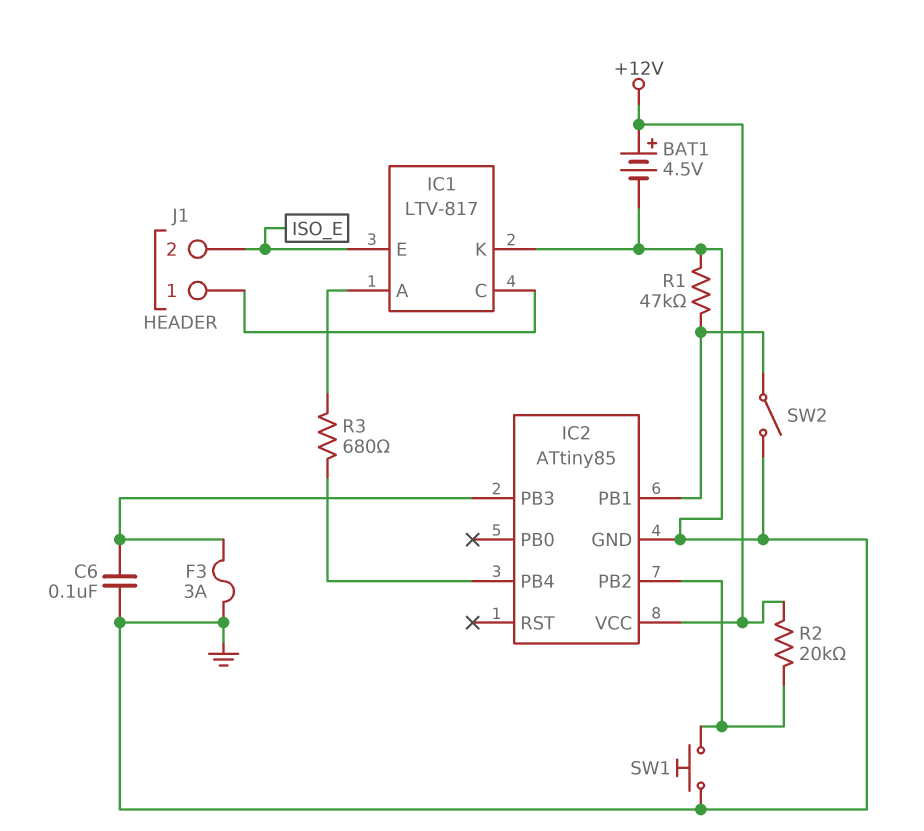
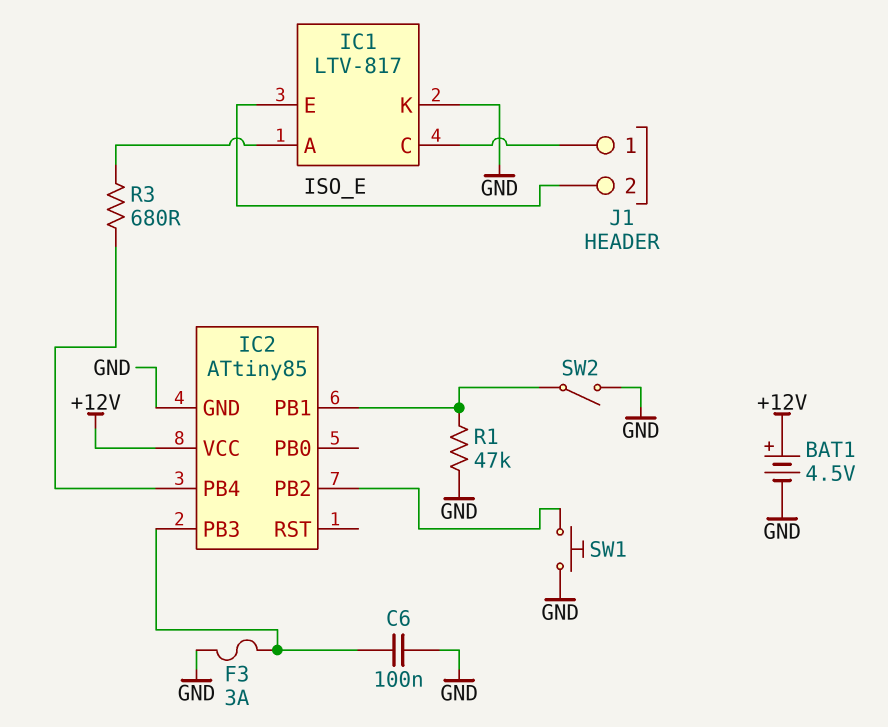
R2: 20k (+12V, IC2/PB2) -> none

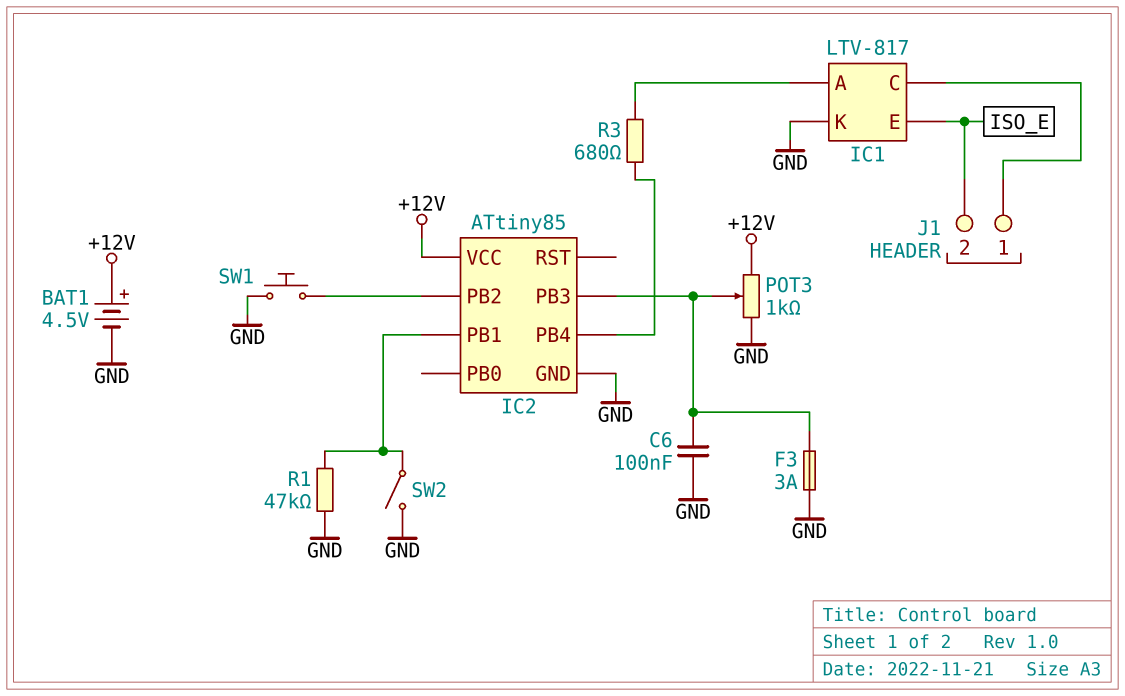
POT3: none -> 1k (+12V, GND, wiper IC2/PB3)

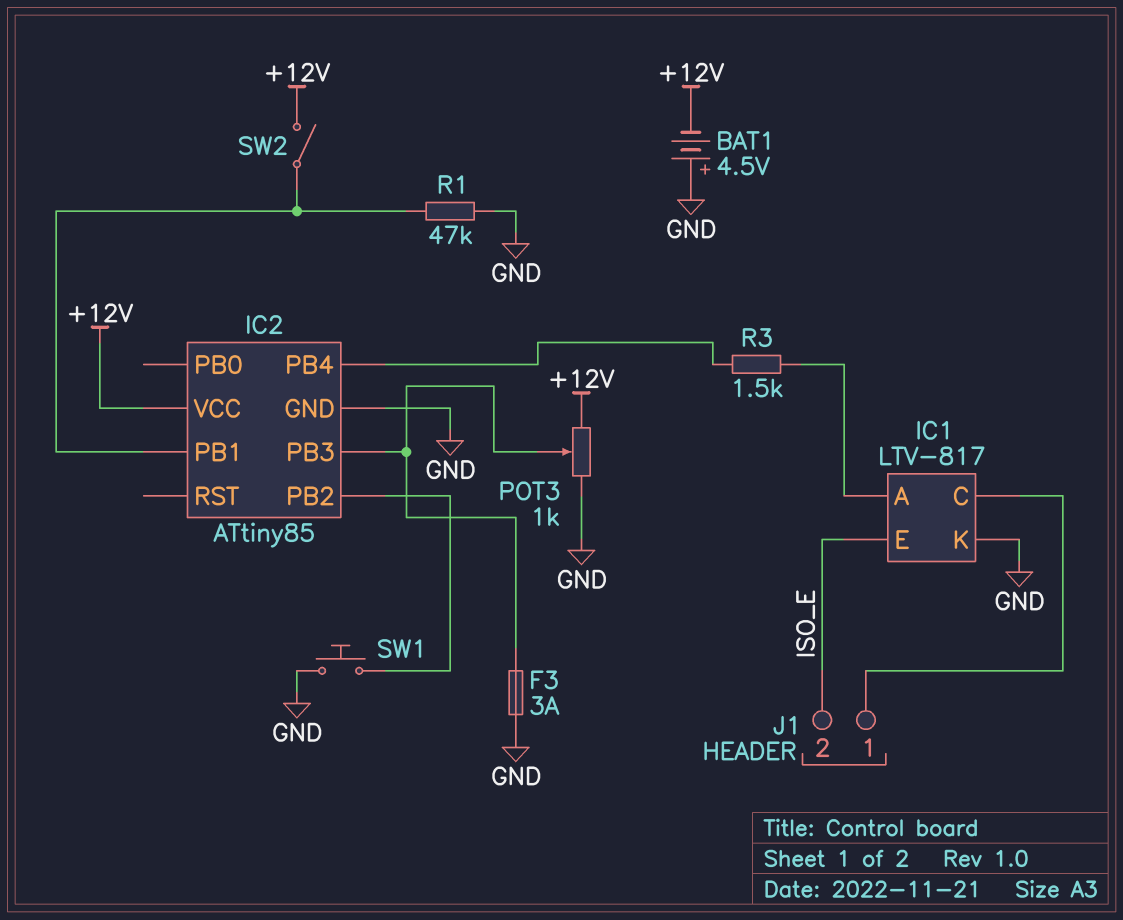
BAT1: 4.5V (plus +12V, minus GND) -> 4.5V (plus GND, minus +12V)
C6: 100nF (GND, IC2/PB3) -> none
R3: 680 (IC1/A, IC2/PB4) -> 1.5k (IC1/A, IC2/PB4)
SW2: switch (GND, IC2/PB1) -> switch (+12V, IC2/PB1)

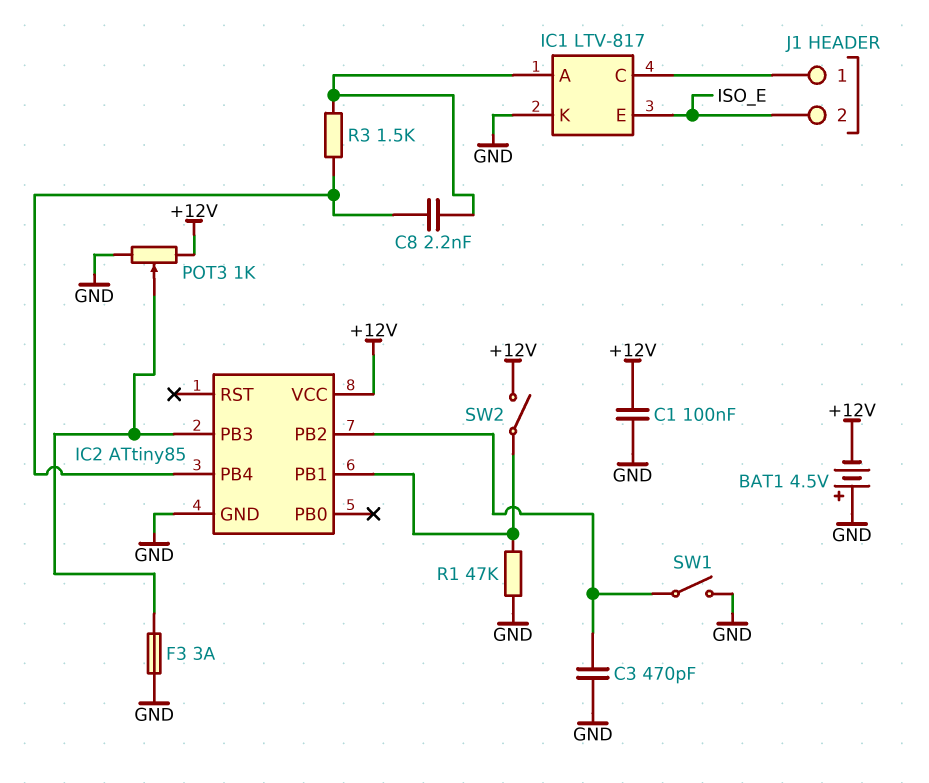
C1: none -> 100nF (+12V, GND)
C3: none -> 470pF (GND, IC2/PB2)
C8: none -> 2.2nF (IC1/A, IC2/PB4)
SW1: button (GND, IC2/PB2) -> switch (GND, IC2/PB2)

